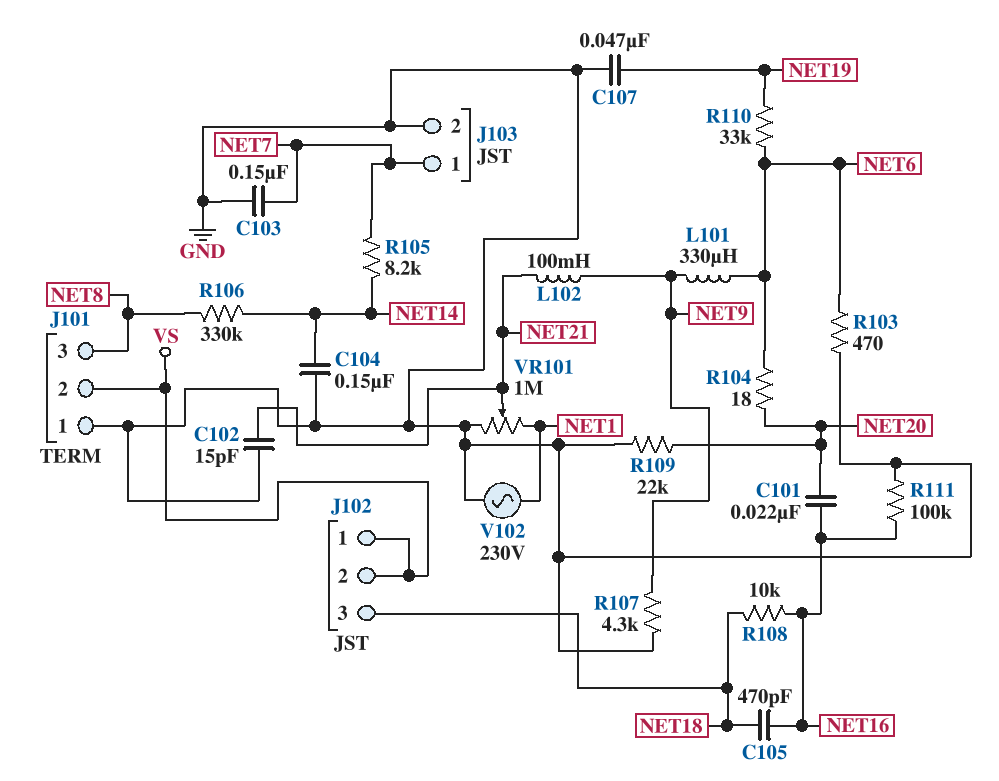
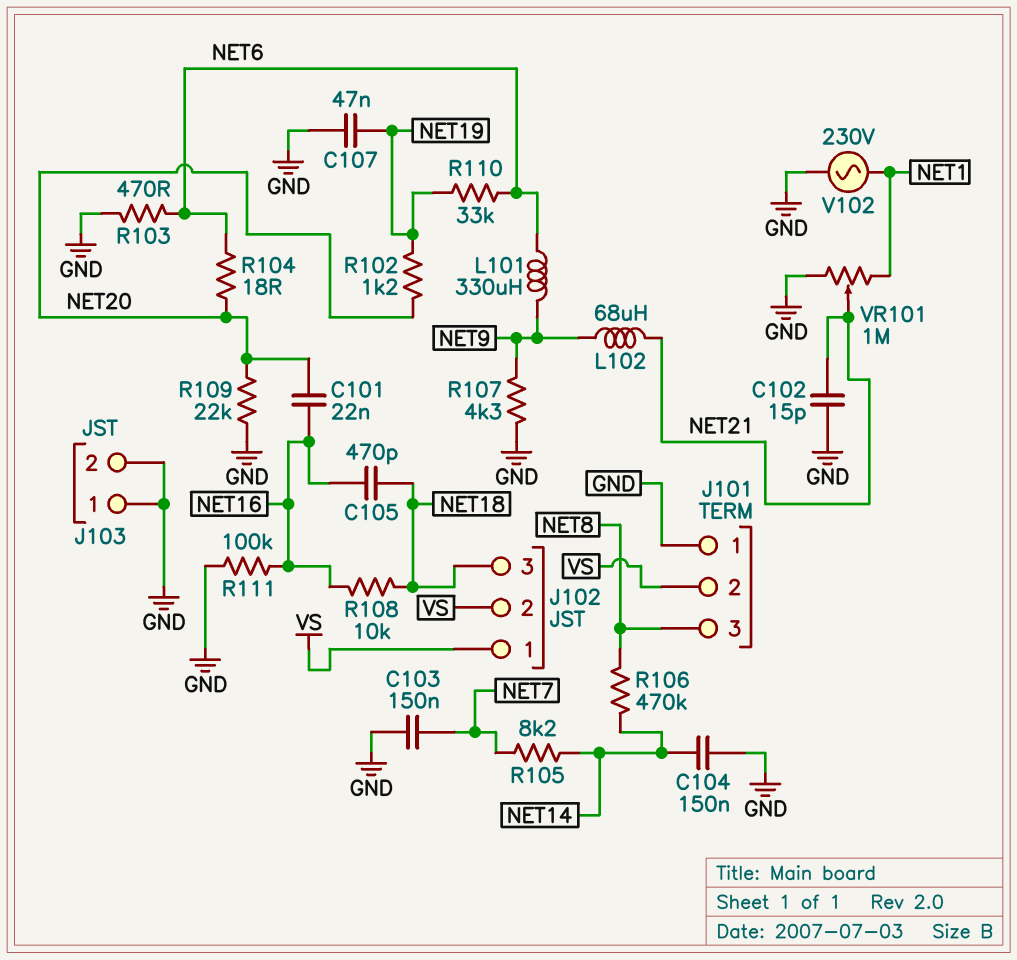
J103 pin 1: NET7 -> GND
L102: 100mH (NET9, NET21) -> 68uH (NET9, NET21)
R102: none -> 1.2k (NET19, NET20)
R106: 330k (NET8, NET14) -> 470k (NET8, NET14)

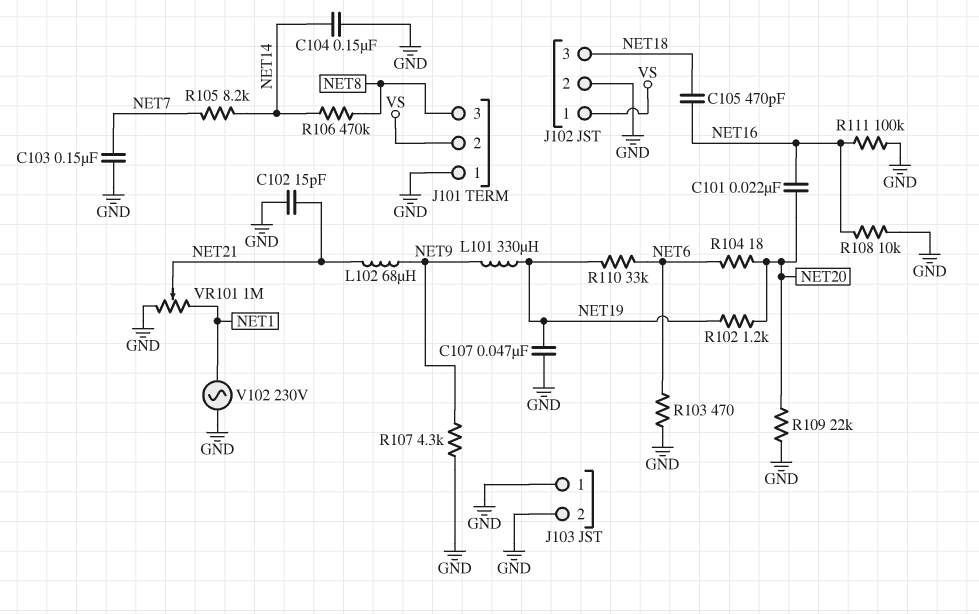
J102 pin 2: VS -> GND
L101: 330uH (NET6, NET9) -> 330uH (NET9, NET19)
R108: 10k (NET16, NET18) -> 10k (GND, NET16)

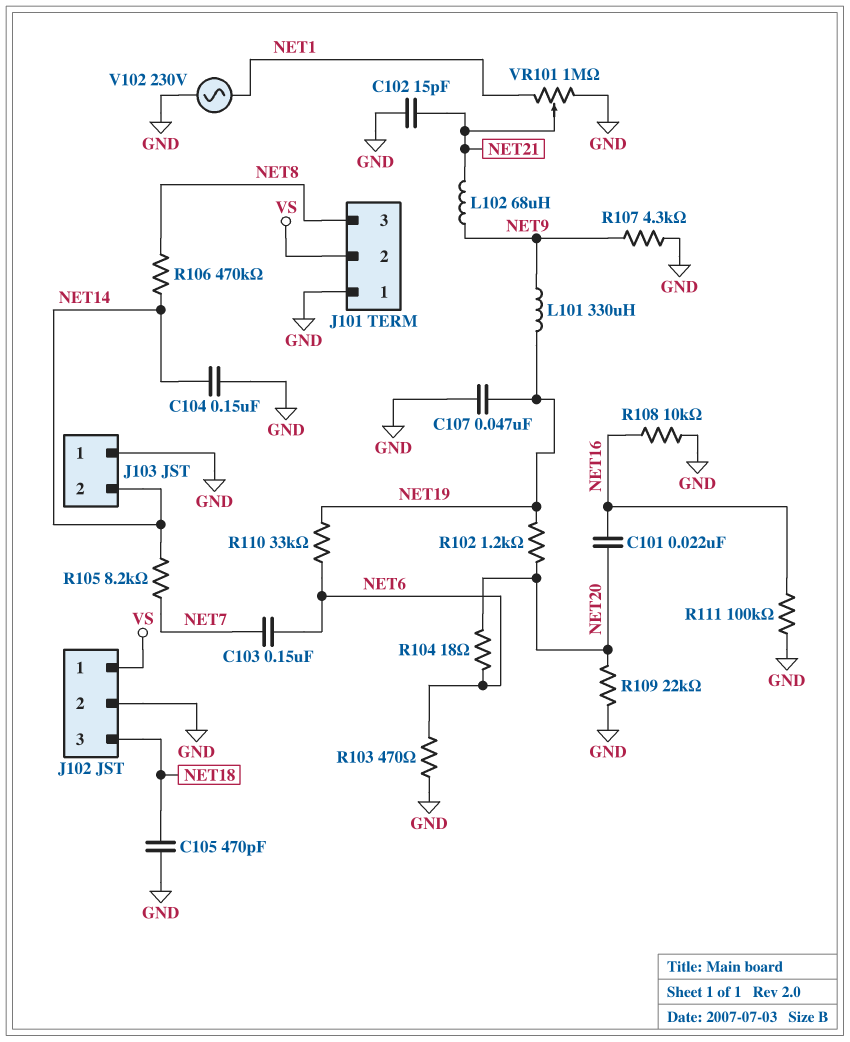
C103: 150nF (GND, NET7) -> 150nF (NET6, NET7)
C105: 470pF (NET16, NET18) -> 470pF (GND, NET18)
J103 pin 2: GND -> NET14

